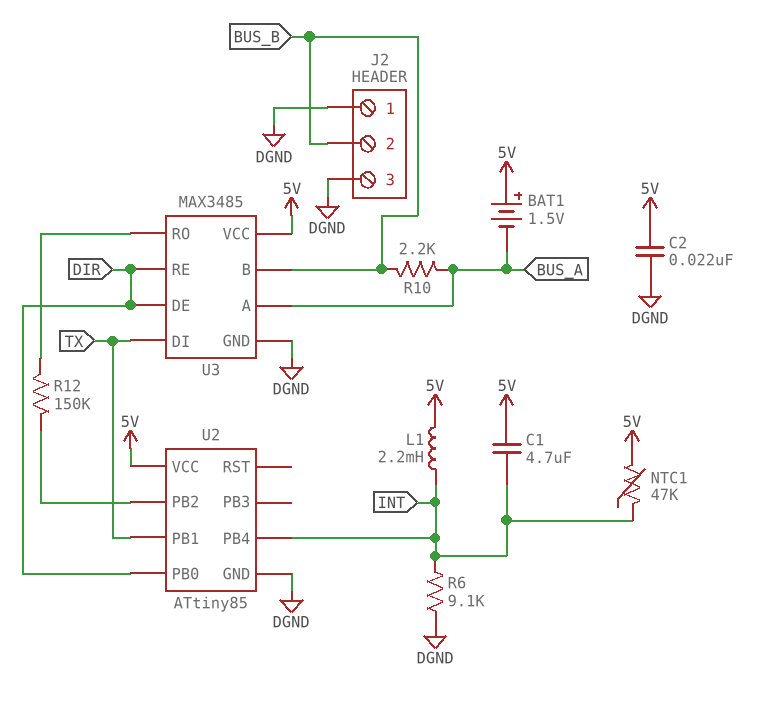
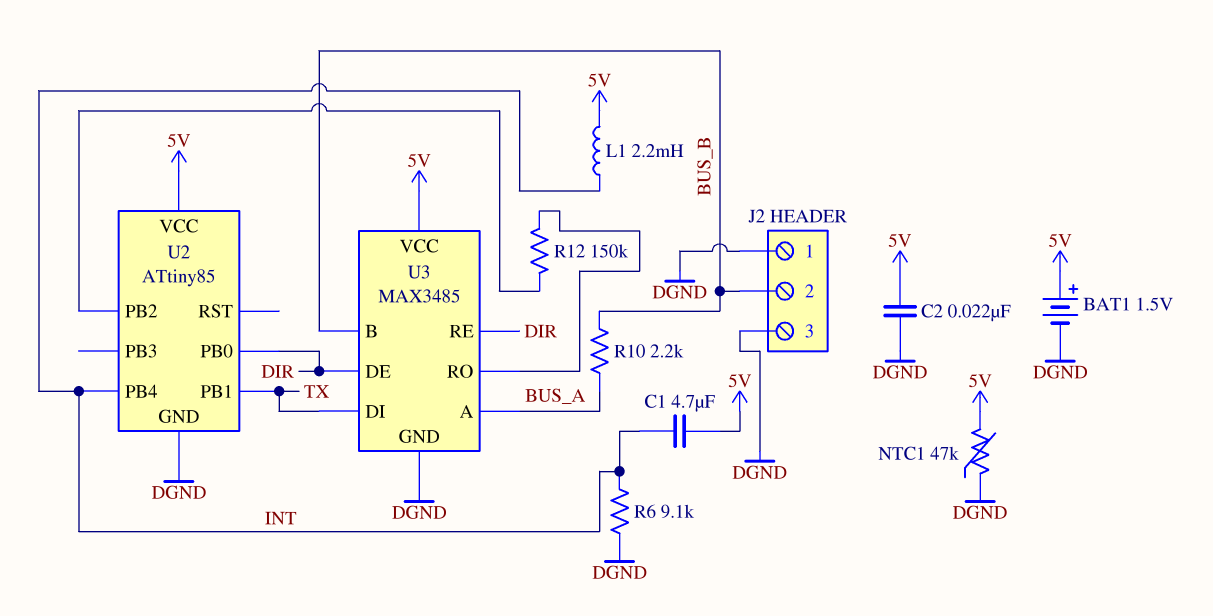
BAT1: 1.5V (plus 5V, minus BUS_A) -> 1.5V (plus 5V, minus DGND)
NTC1: 47k (5V, INT) -> 47k (5V, DGND)

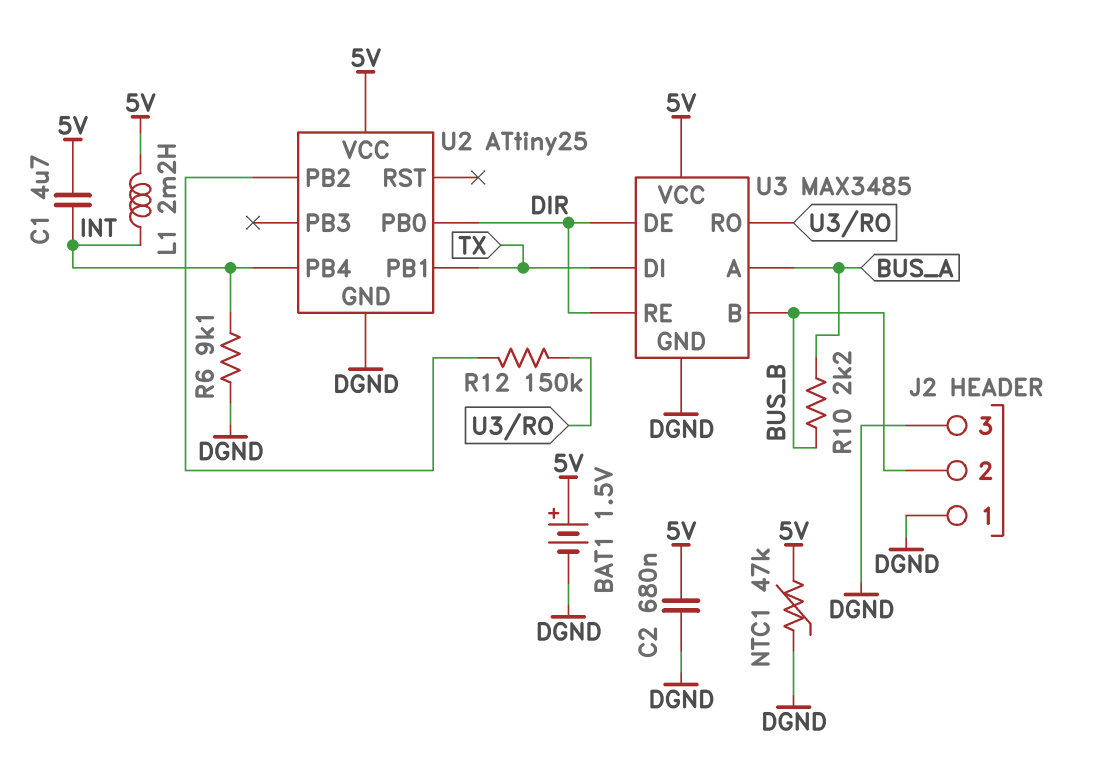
C2: 22nF (5V, DGND) -> 680nF (5V, DGND)
U2: ATtiny85 -> ATtiny25

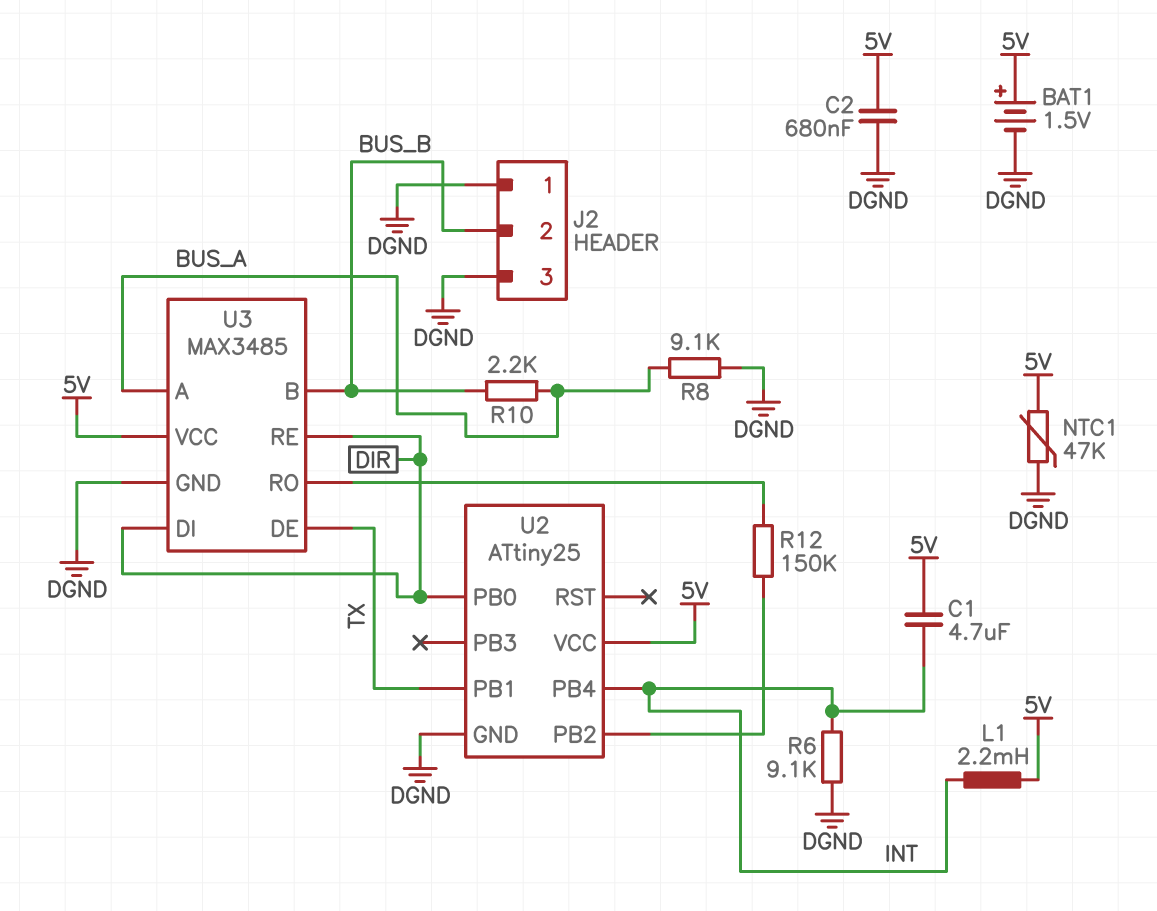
R8: none -> 9.1k (BUS_A, DGND)
U3 pin DE: DIR -> TX
U3 pin DI: TX -> DIR

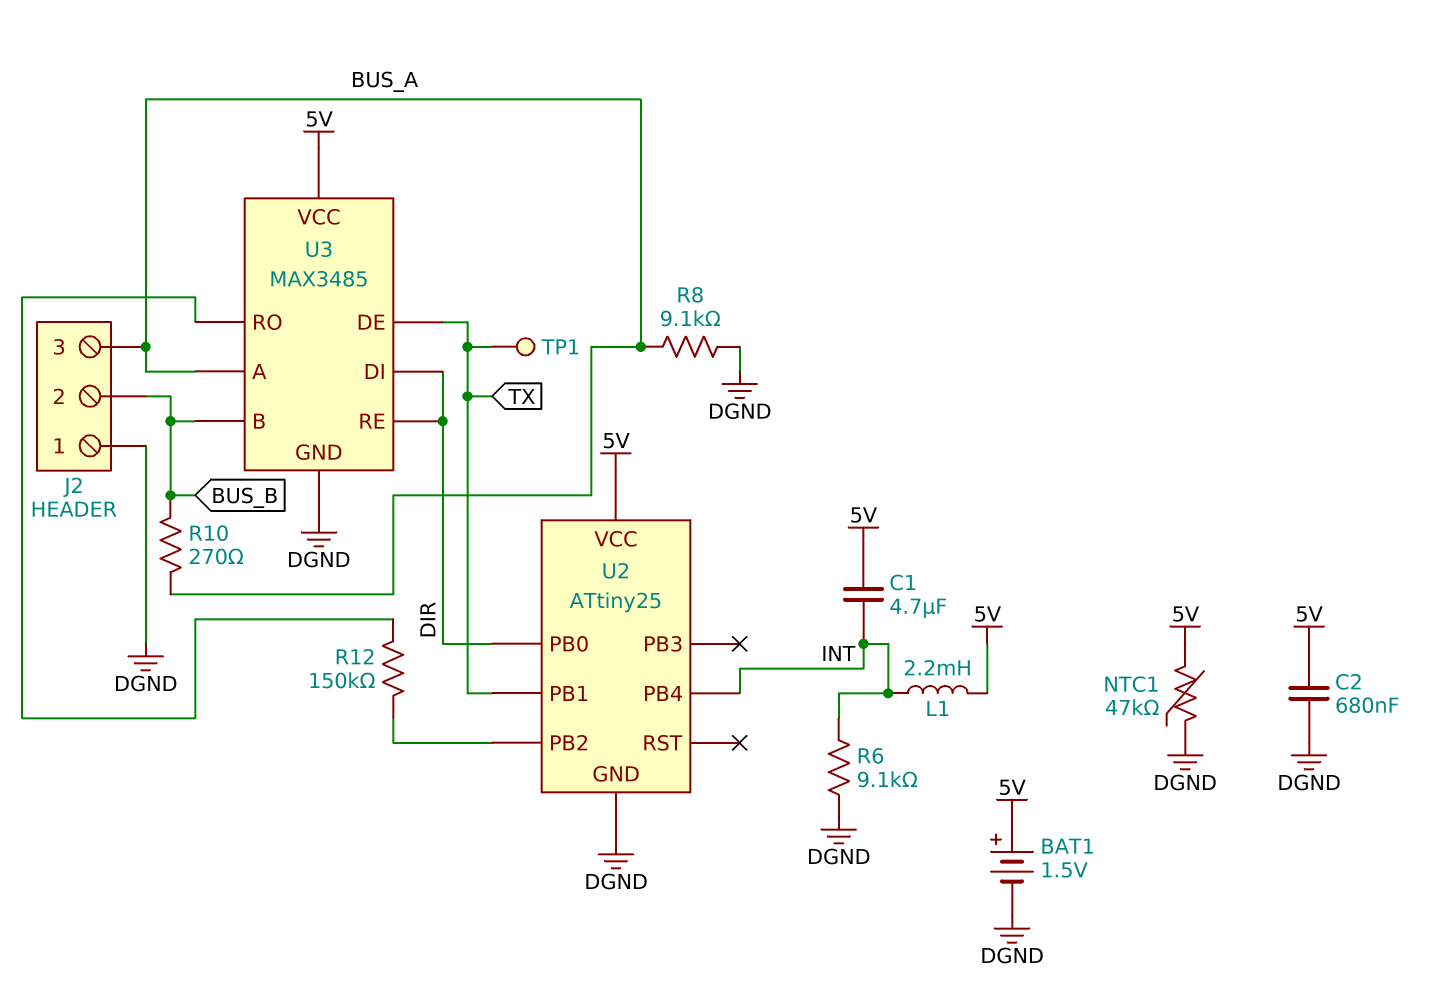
J2 pin 3: DGND -> BUS_A
R10: 2.2k (BUS_A, BUS_B) -> 270 (BUS_A, BUS_B)
TP1: none -> test point (TX)

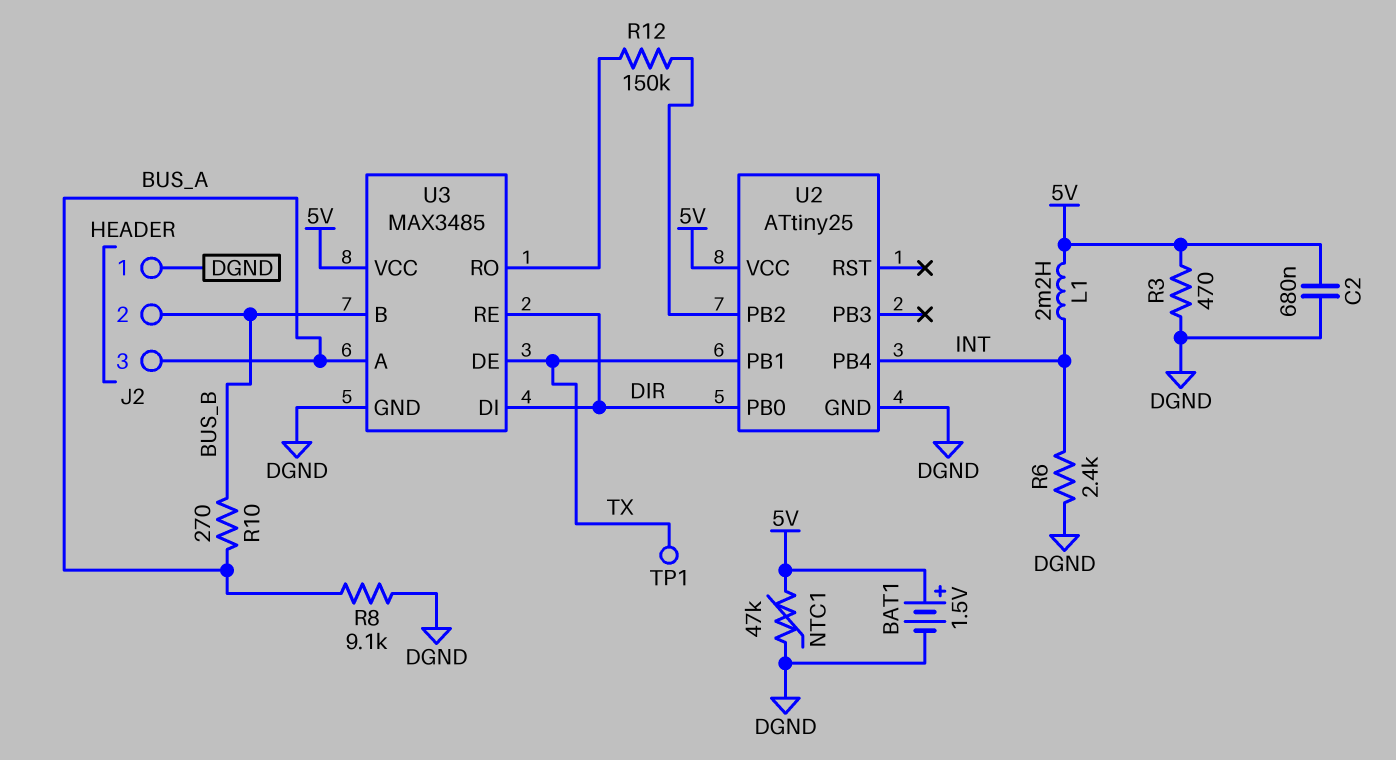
C1: 4.7uF (5V, INT) -> none
R3: none -> 470 (5V, DGND)
R6: 9.1k (DGND, INT) -> 2.4k (DGND, INT)

